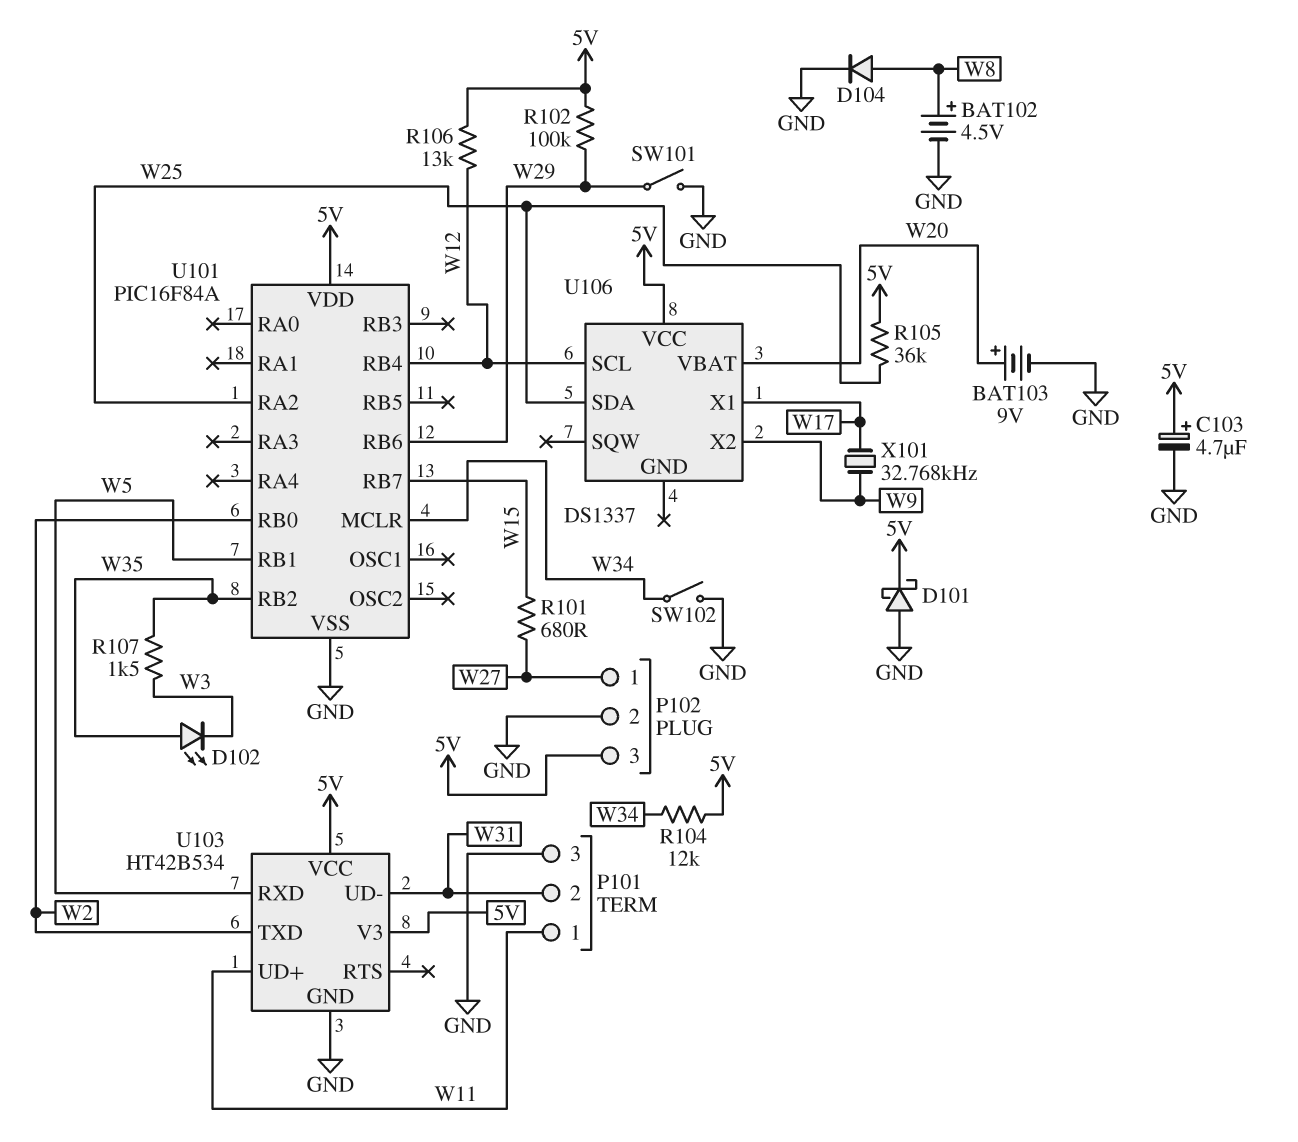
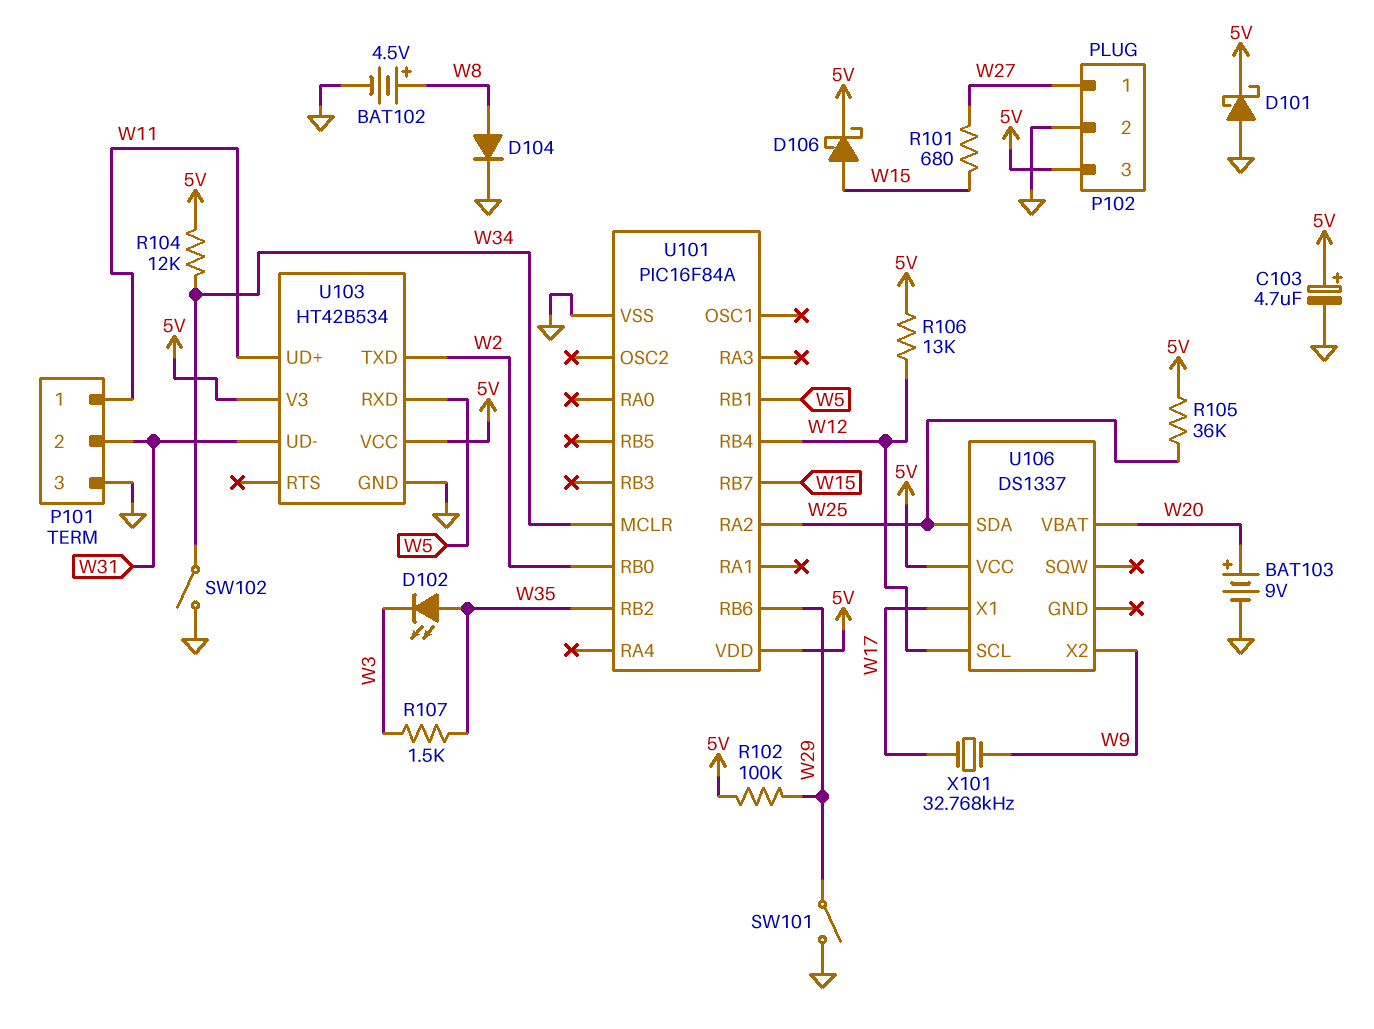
D106: none -> schottky (A W15, K 5V)

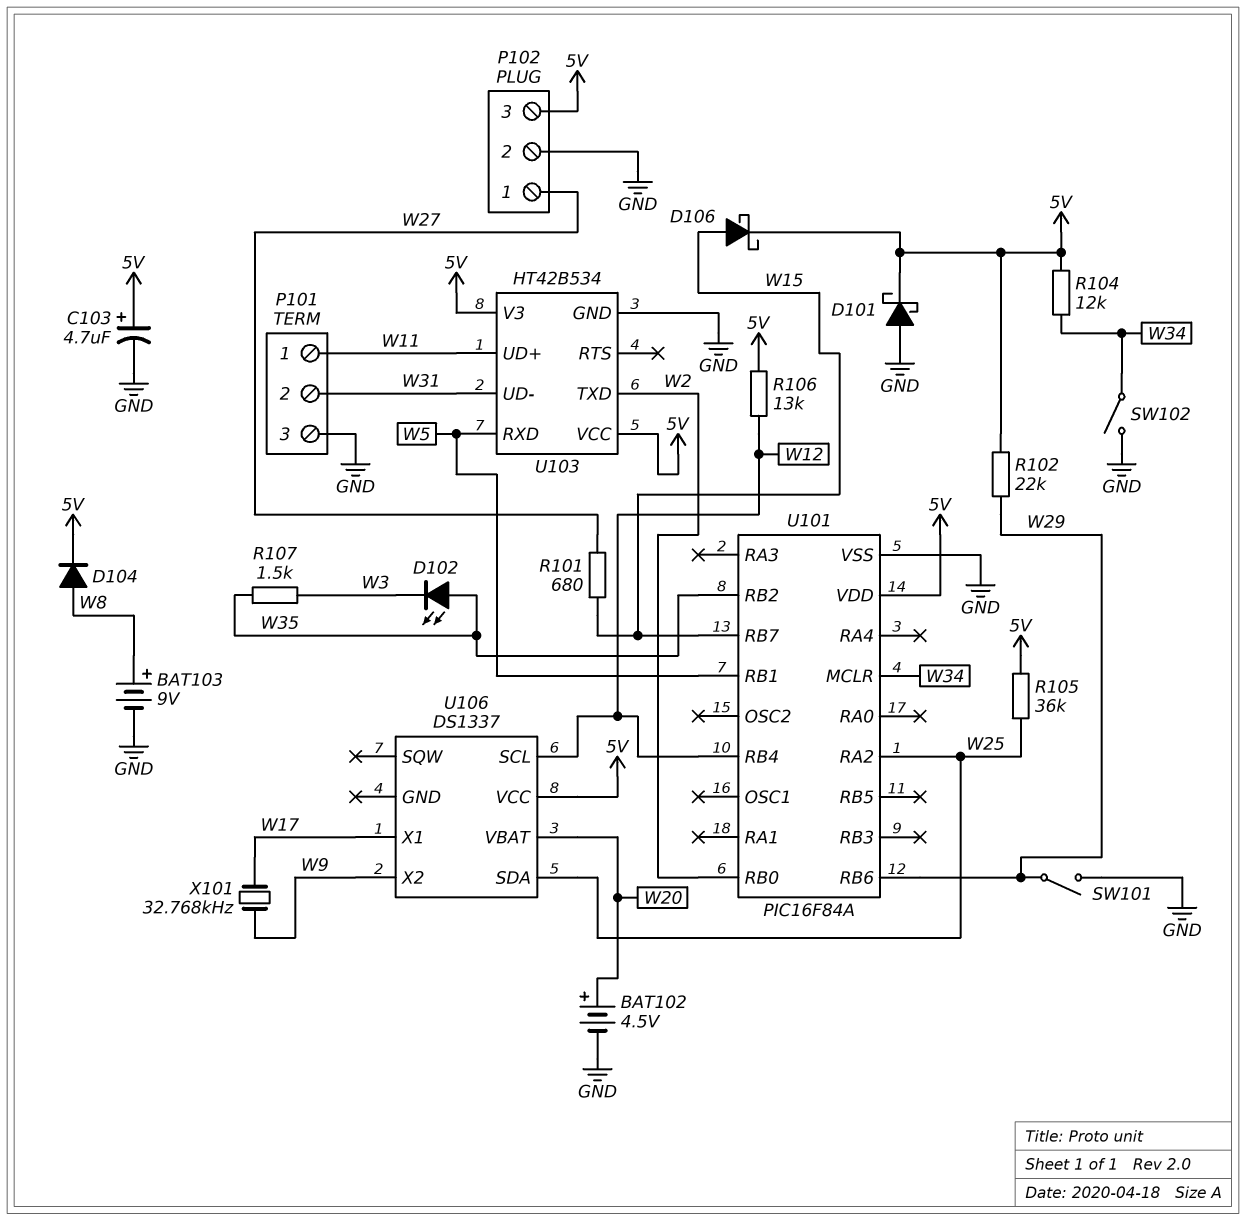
BAT102: 4.5V (plus W8, minus GND) -> 4.5V (plus W20, minus GND)
BAT103: 9V (plus W20, minus GND) -> 9V (plus W8, minus GND)
D104: diode (A W8, K GND) -> diode (A W8, K 5V)
R102: 100k (5V, W29) -> 22k (5V, W29)

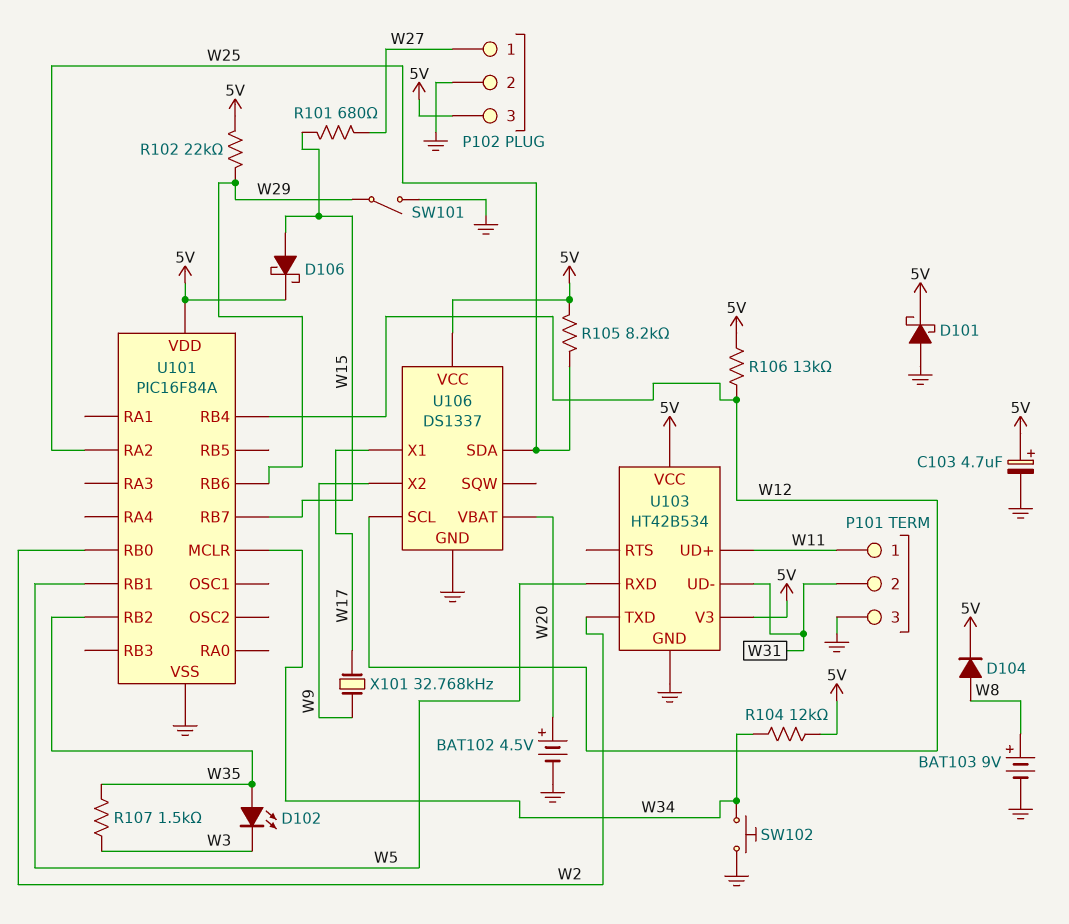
R105: 36k (5V, W25) -> 8.2k (5V, W25)
SW102: switch (GND, W34) -> button (GND, W34)
U106 pin GND: none -> GND

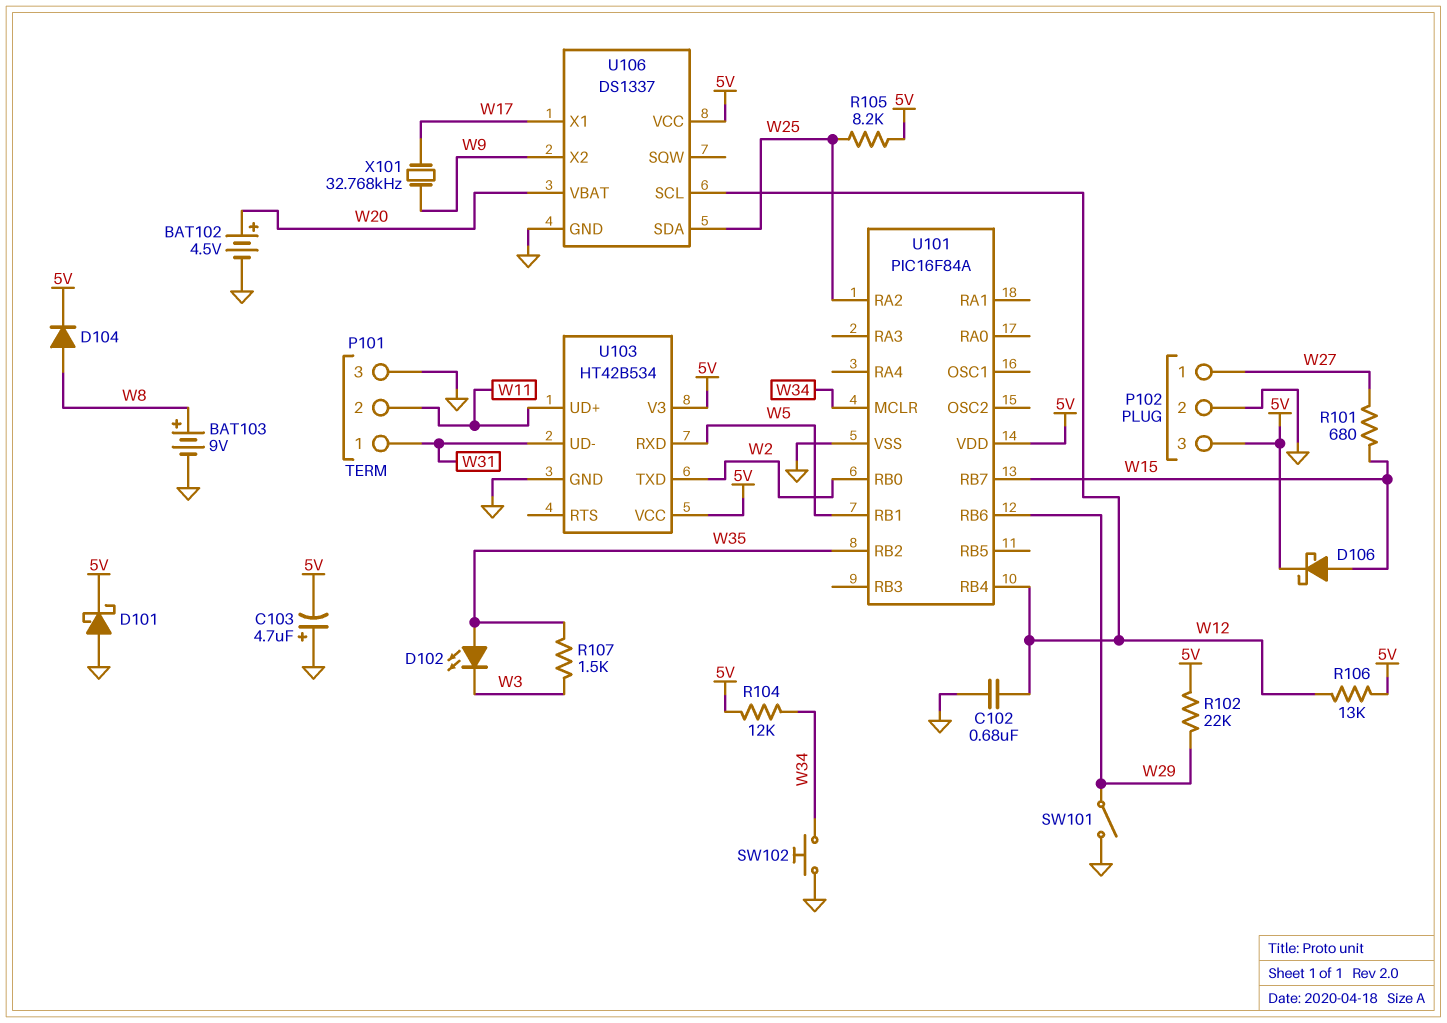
C102: none -> 680nF (GND, W12)
C103: 4.7uF (plus 5V, minus GND) -> 4.7uF (plus GND, minus 5V)
P101 pin 1: W11 -> W31
P101 pin 2: W31 -> W11

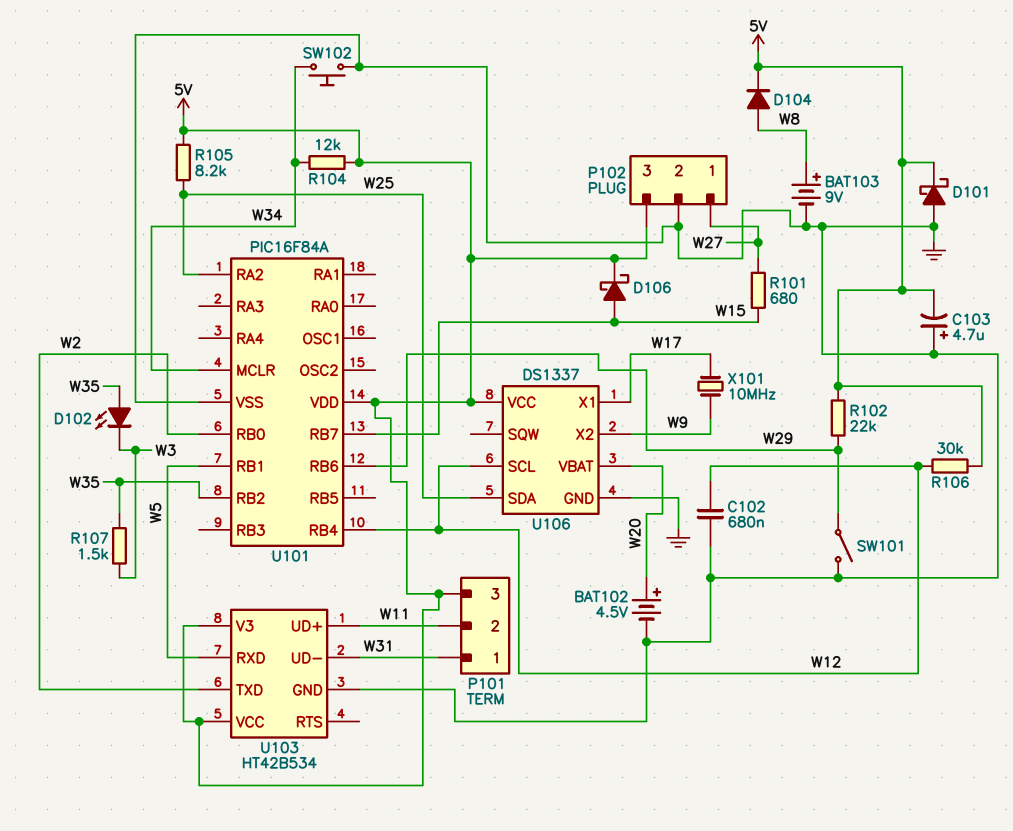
P101 pin 3: GND -> 5V
R106: 13k (5V, W12) -> 30k (5V, W12)
X101: 32.768kHz (W9, W17) -> 10MHz (W9, W17)

